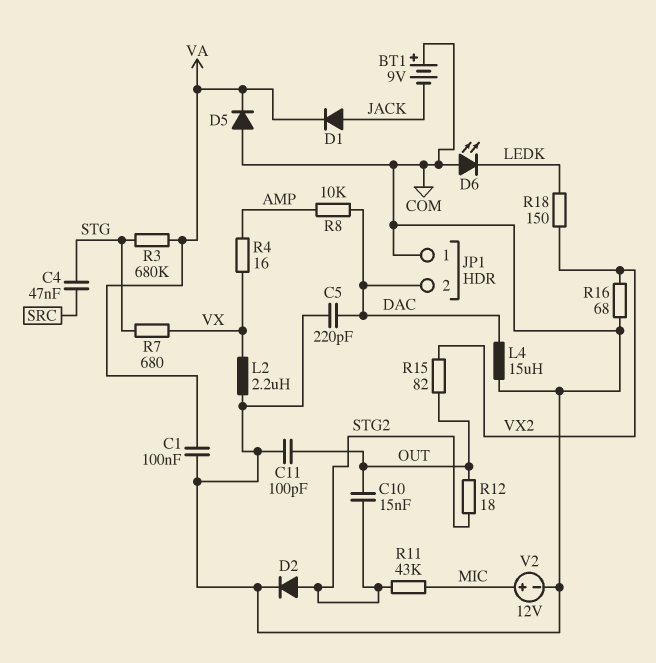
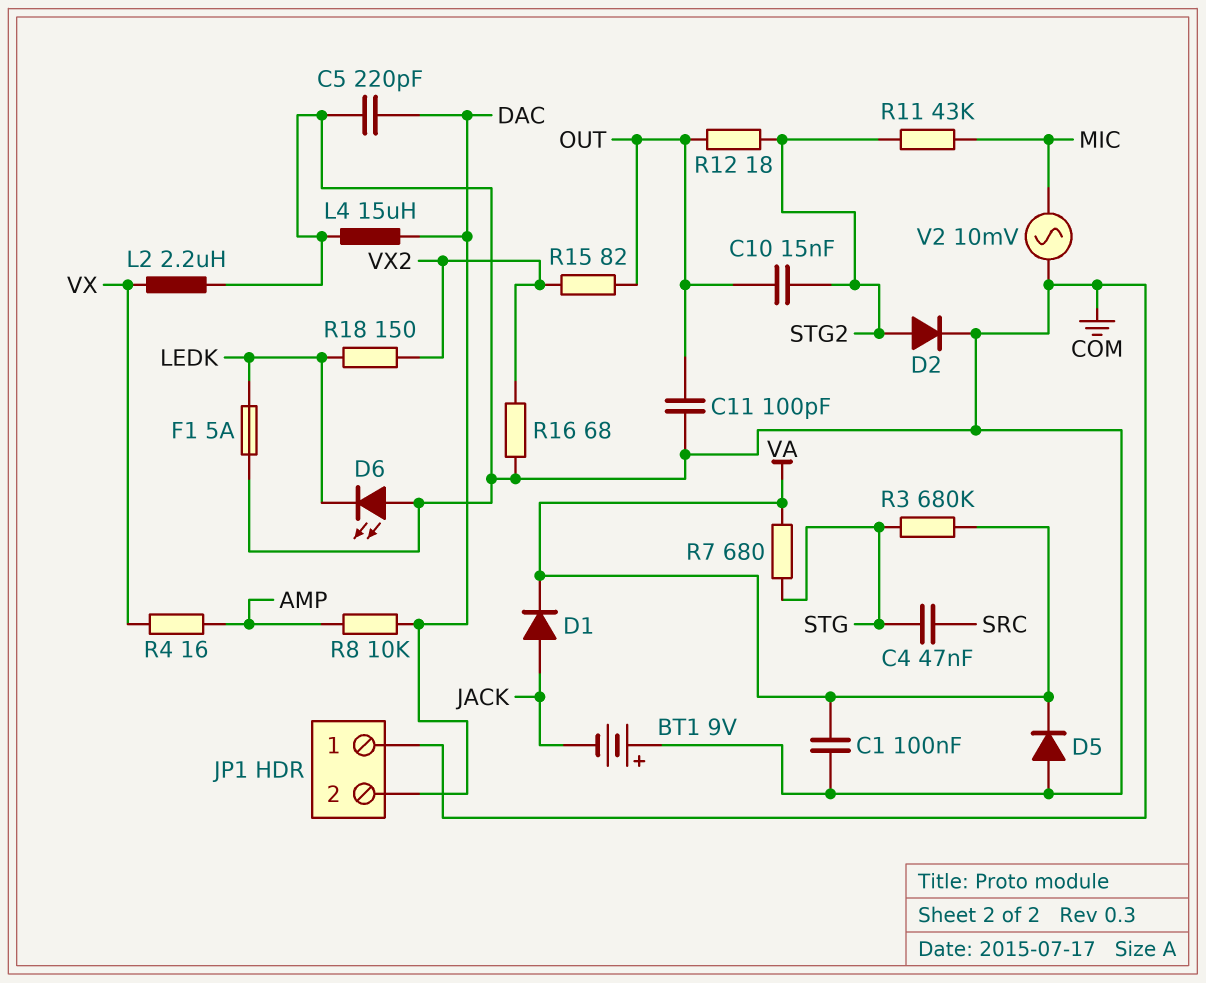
F1: none -> 5A (COM, LEDK)
R7: 680 (STG, VX) -> 680 (STG, VA)
V2: 12V (plus MIC, minus COM) -> AC 10mV (COM, MIC)

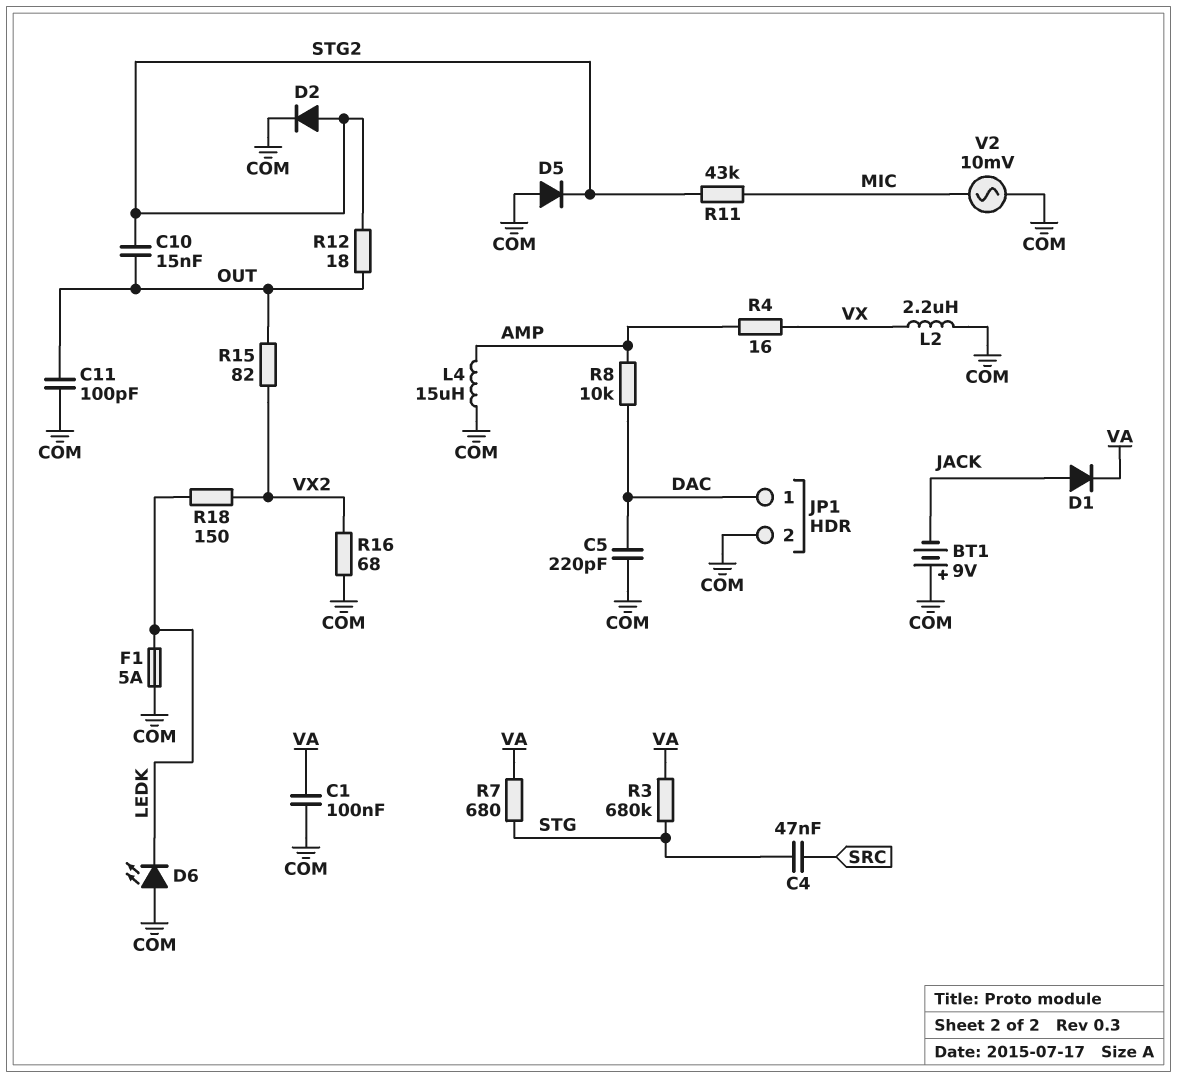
D5: diode (A COM, K VA) -> diode (A COM, K STG2)
JP1 pin 1: COM -> DAC
JP1 pin 2: DAC -> COM
L4: 15uH (COM, DAC) -> 15uH (AMP, COM)

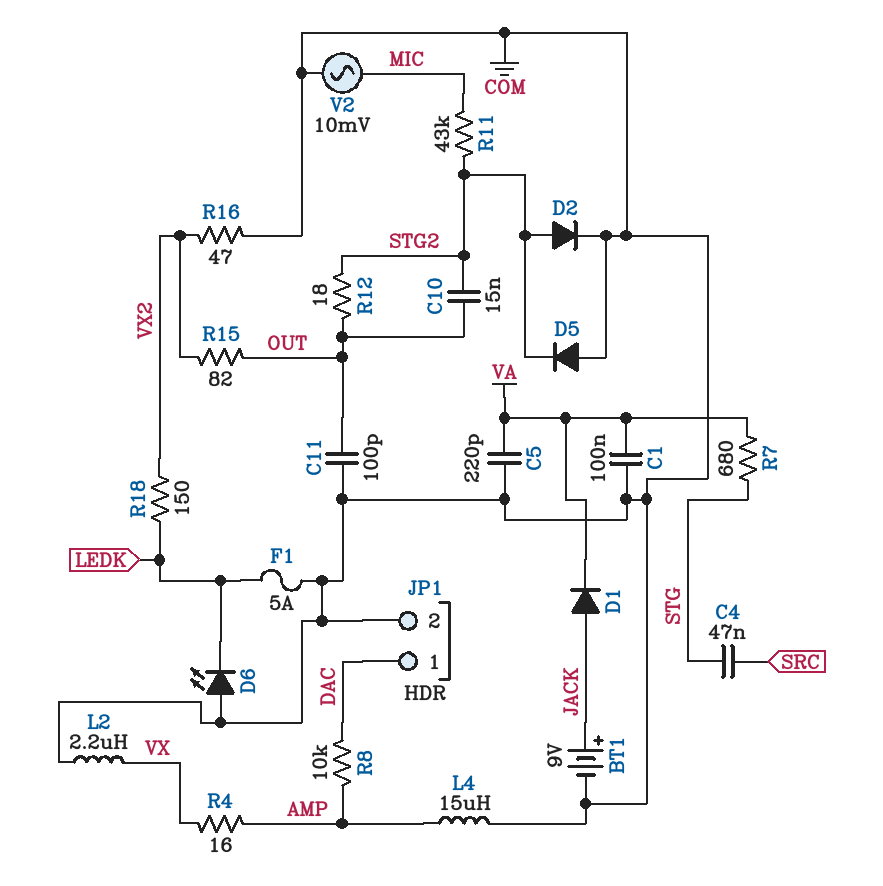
BT1: 9V (plus COM, minus JACK) -> 9V (plus JACK, minus COM)
C5: 220pF (COM, DAC) -> 220pF (COM, VA)
R3: 680k (STG, VA) -> none
R16: 68 (COM, VX2) -> 47 (COM, VX2)

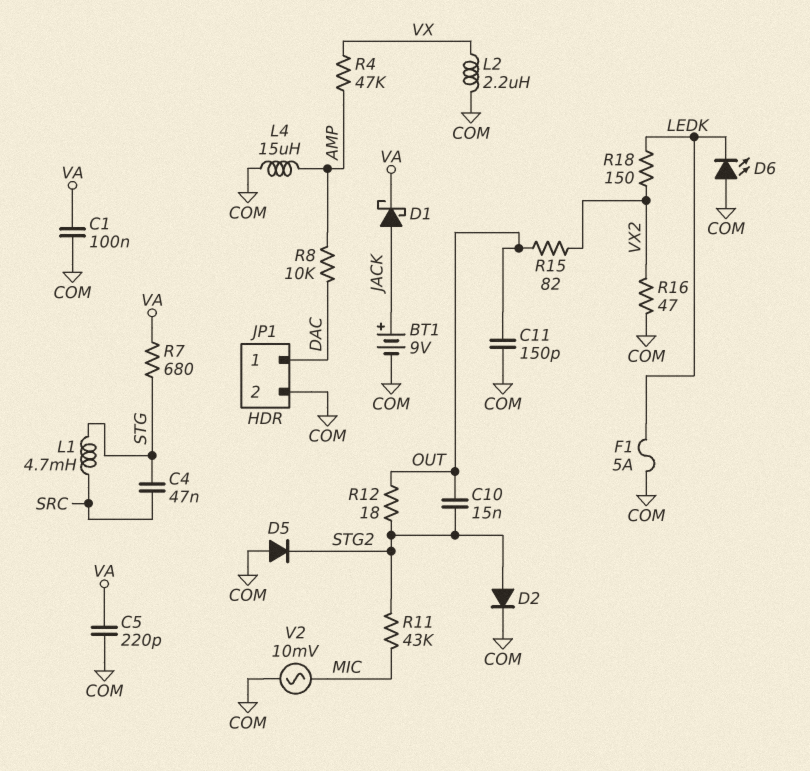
C11: 100pF (COM, OUT) -> 150pF (COM, OUT)
D1: diode (A JACK, K VA) -> schottky (A JACK, K VA)
L1: none -> 4.7mH (SRC, STG)
R4: 16 (AMP, VX) -> 47k (AMP, VX)

